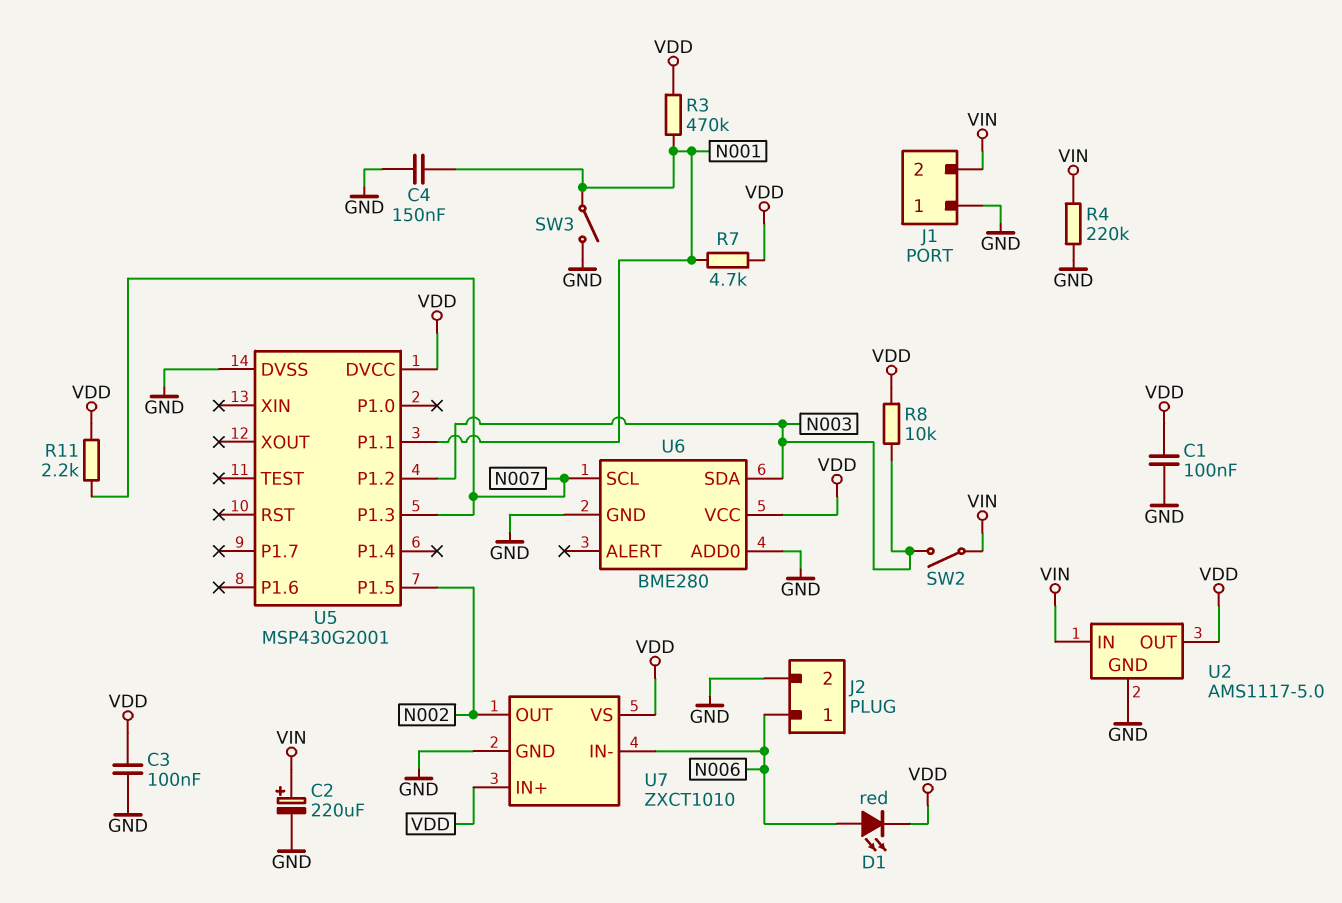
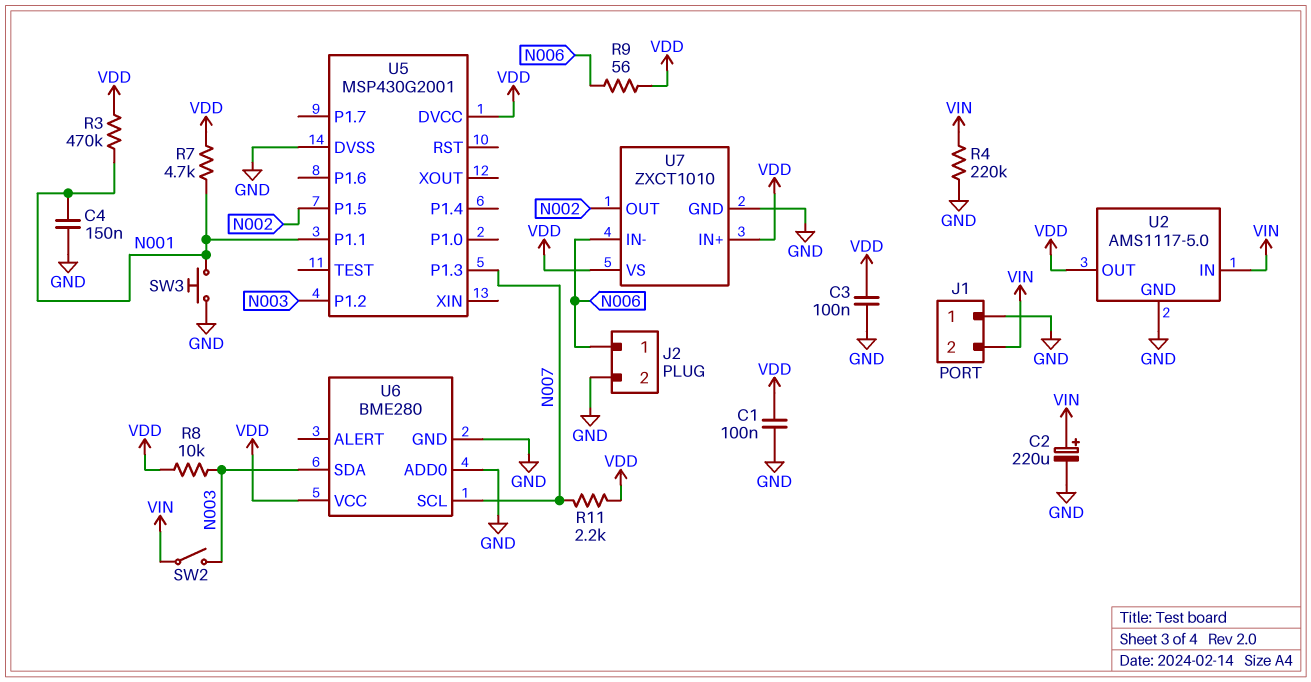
D1: LED red (A N006, K VDD) -> none
R9: none -> 56 (N006, VDD)
SW3: switch (GND, N001) -> button (GND, N001)

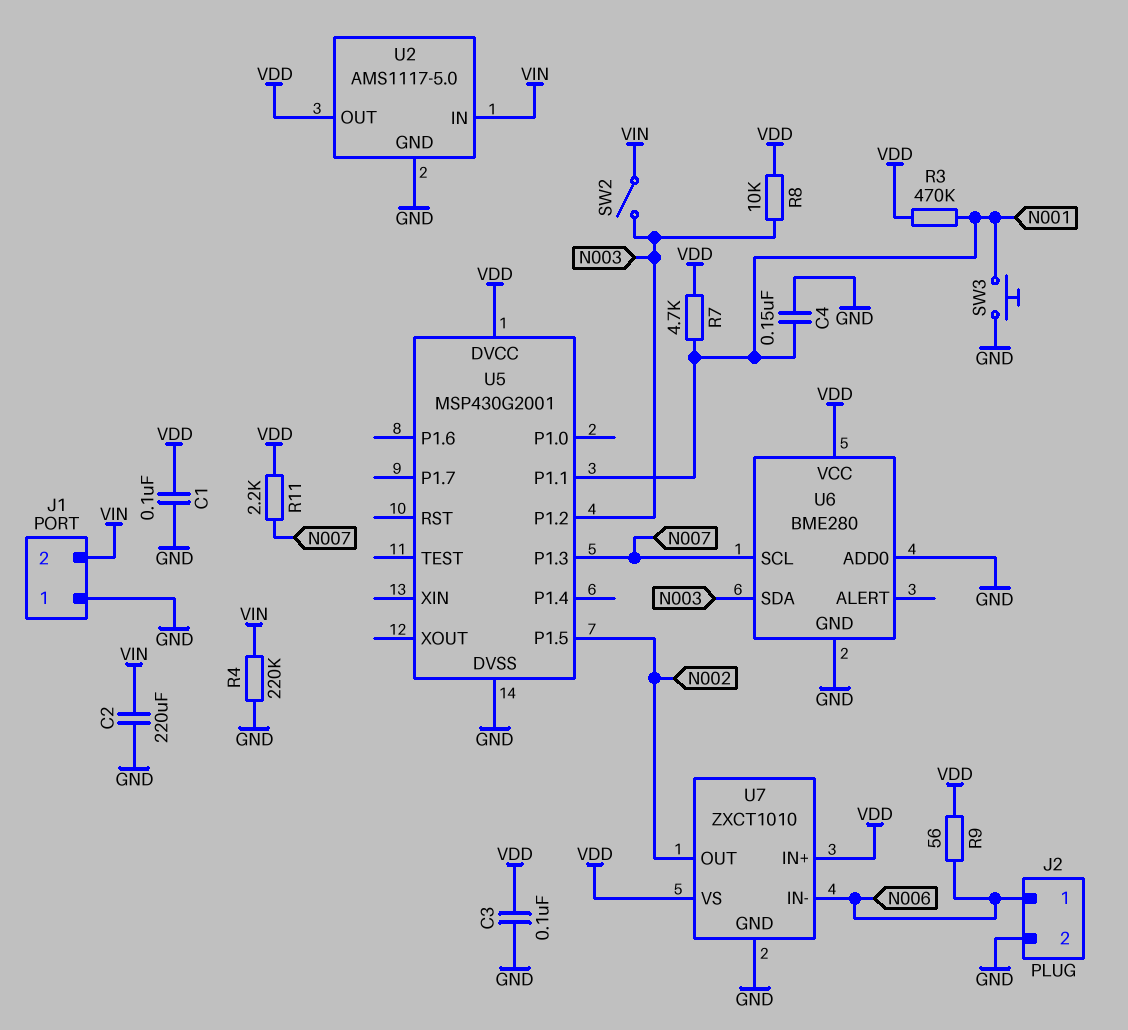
C2: 220uF (plus VIN, minus GND) -> 220uF (GND, VIN)

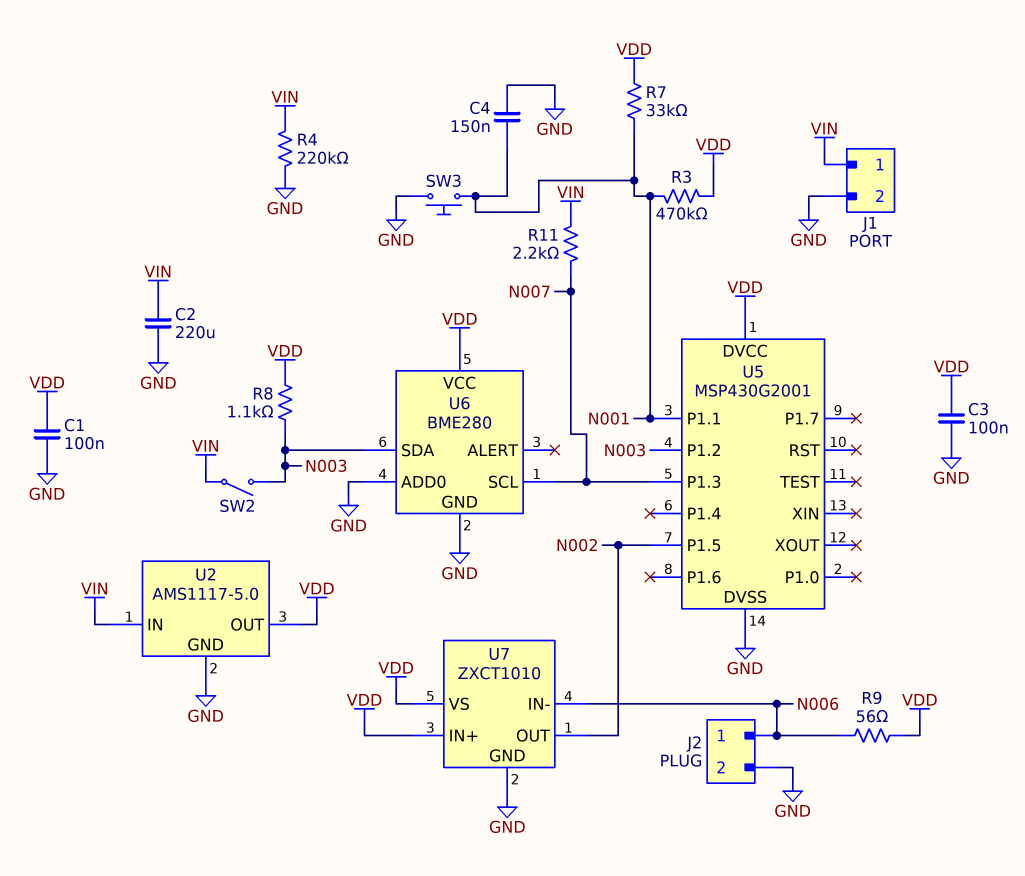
J1 pin 1: GND -> VIN
J1 pin 2: VIN -> GND
R7: 4.7k (N001, VDD) -> 33k (N001, VDD)
R8: 10k (N003, VDD) -> 1.1k (N003, VDD)
R11: 2.2k (N007, VDD) -> 2.2k (N007, VIN)

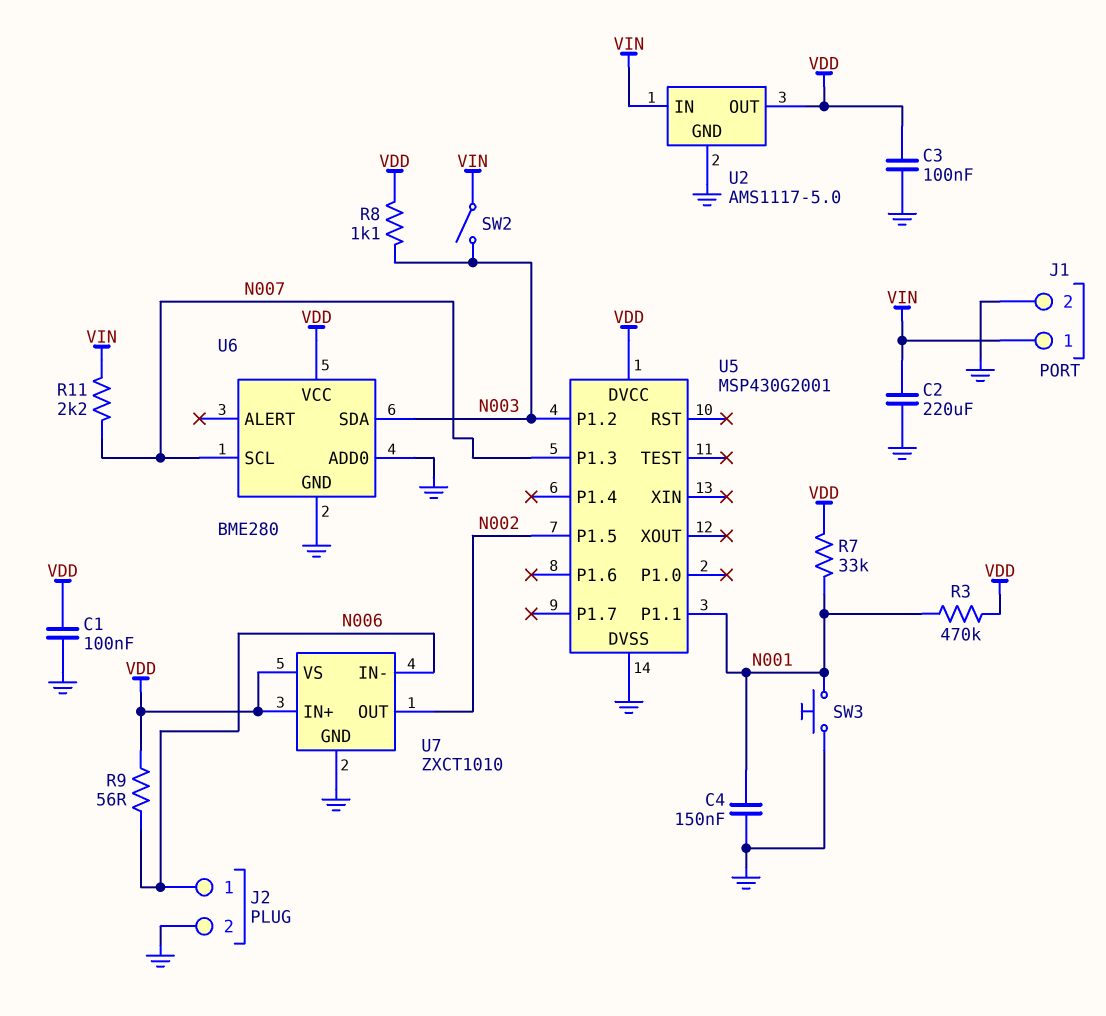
R4: 220k (GND, VIN) -> none

